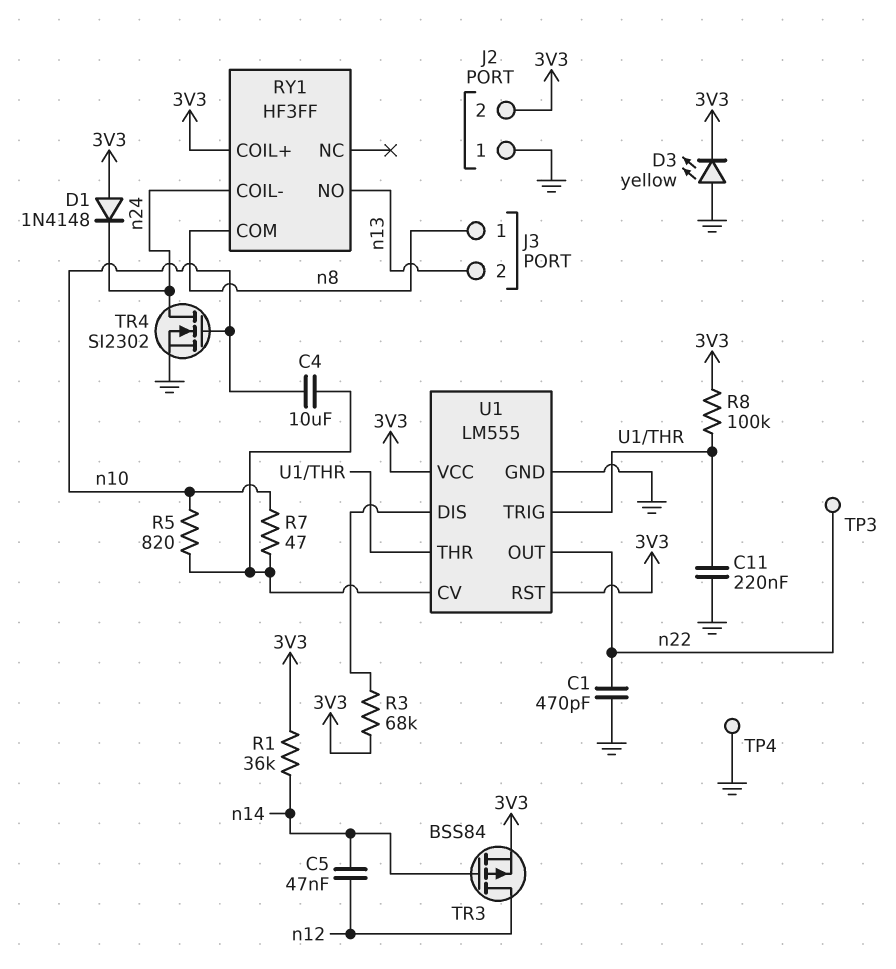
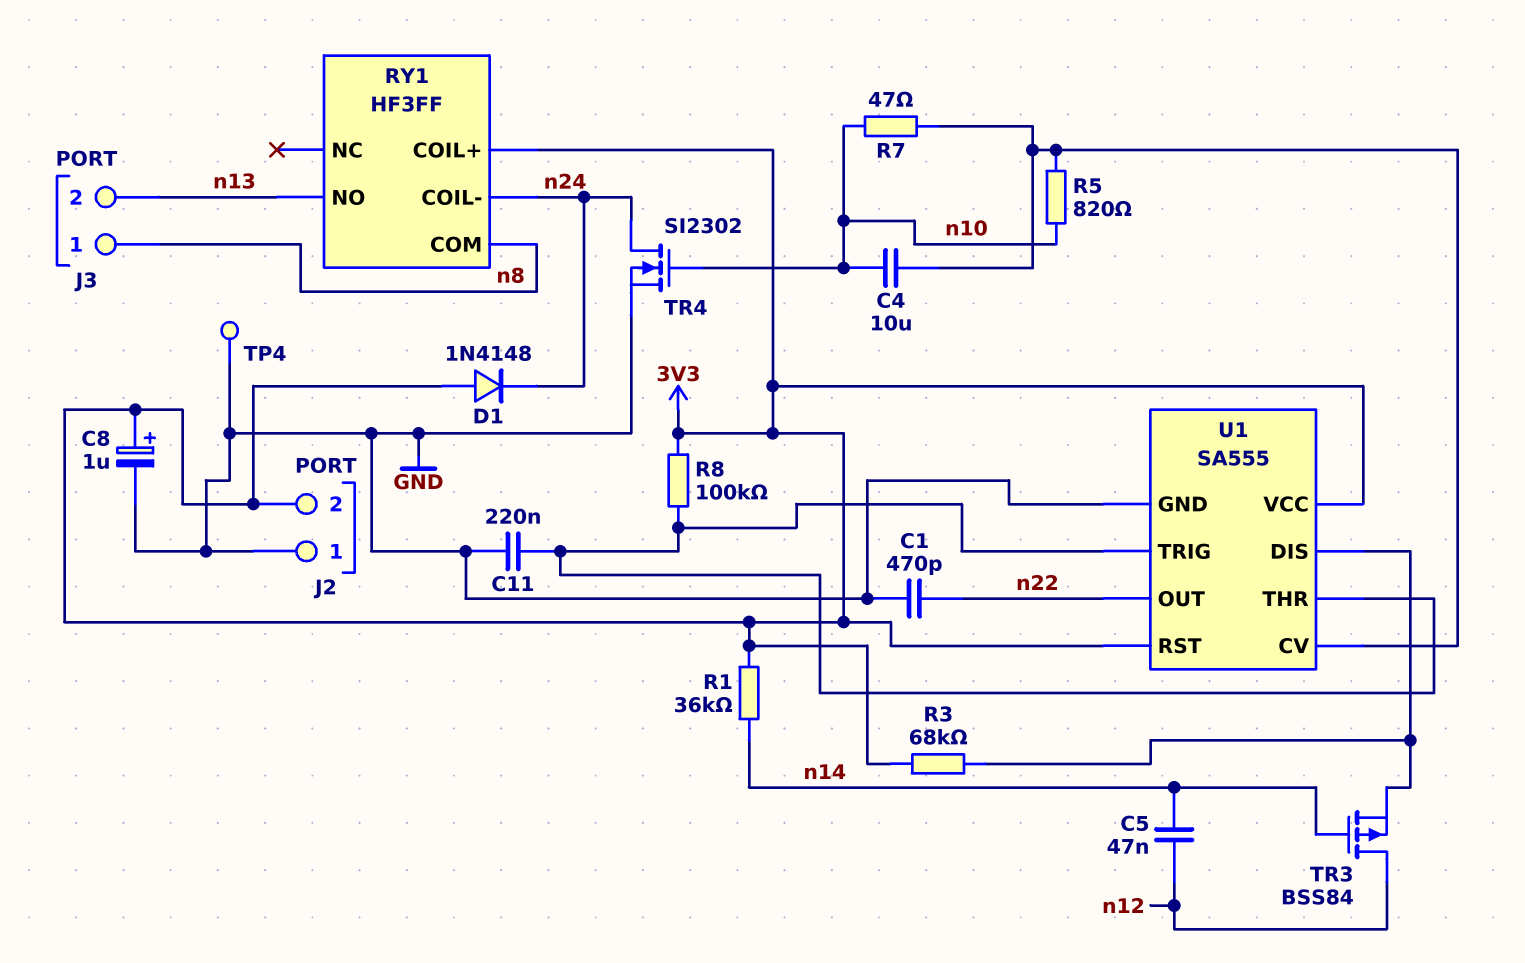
C8: none -> 1uF (plus 3V3, minus GND)
D3: LED yellow (A GND, K 3V3) -> none
TP3: test point (n22) -> none
TR3: PMOS BSS84 (G n14, D n12, S 3V3) -> PMOS BSS84 (G n14, D n12, S U1/DIS)
U1: LM555 -> SA555

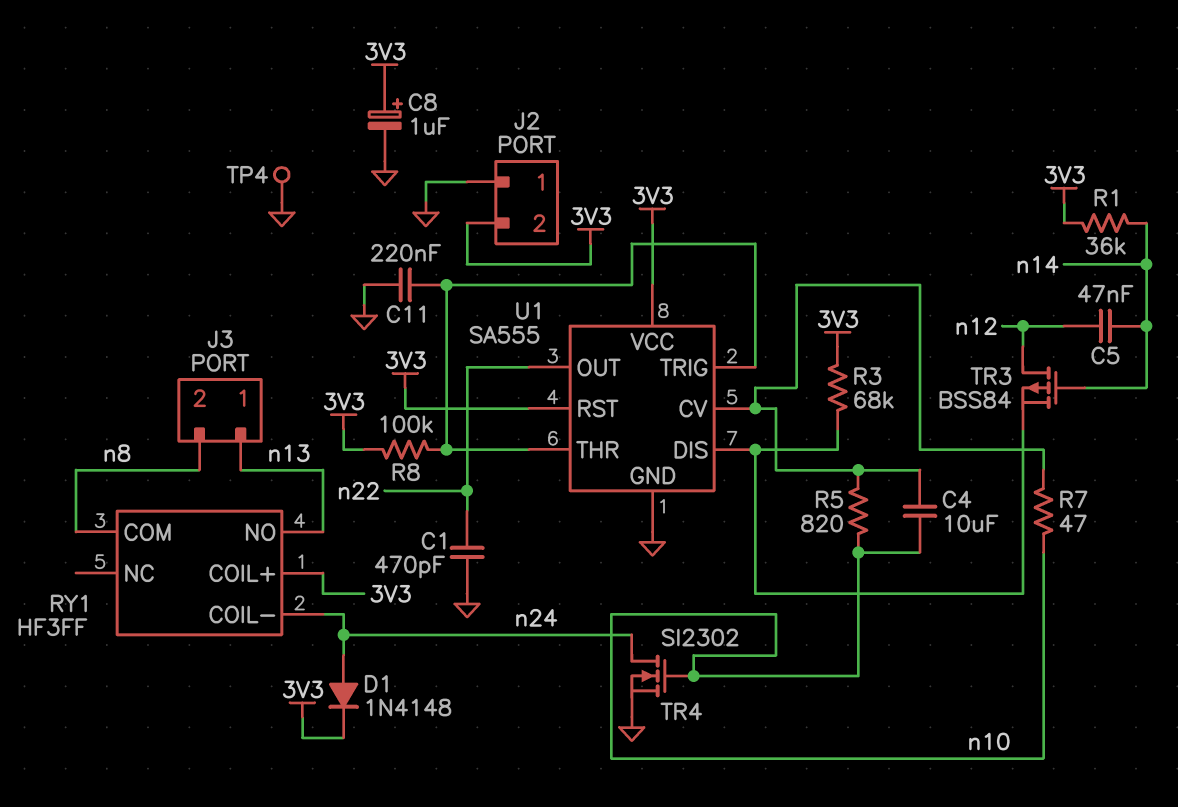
D1: diode 1N4148 (A 3V3, K n24) -> diode 1N4148 (A n24, K 3V3)
J3 pin 1: n8 -> n13
J3 pin 2: n13 -> n8

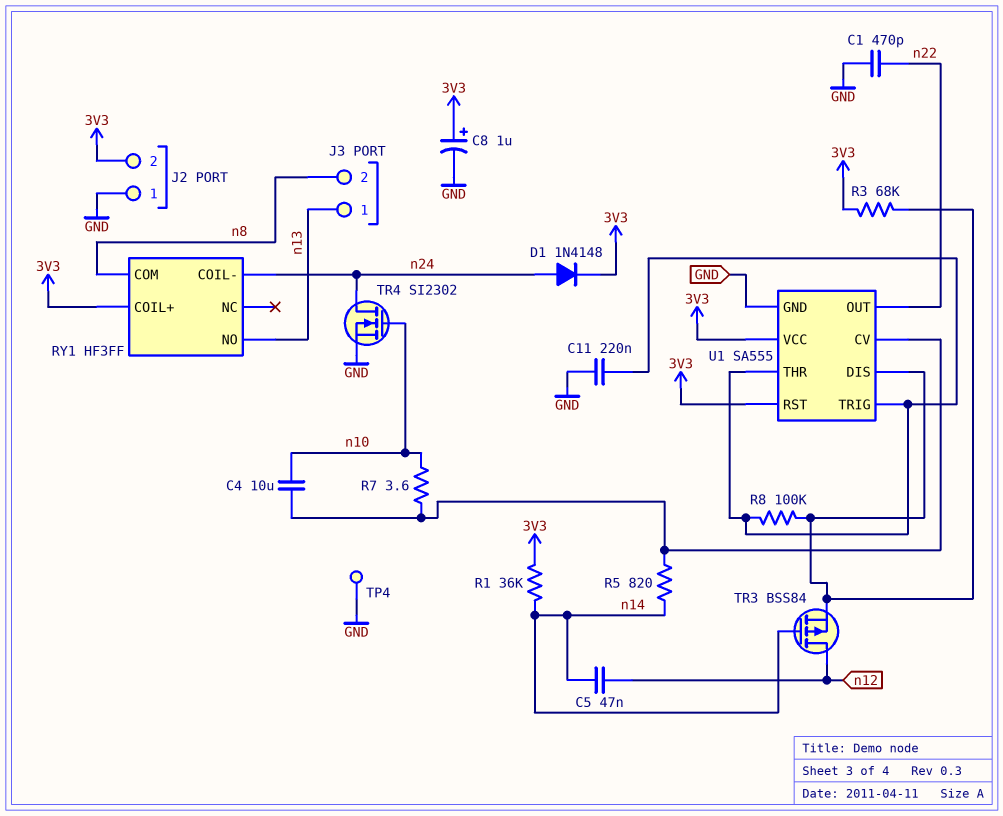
R5: 820 (U1/CV, n10) -> 820 (U1/CV, n14)
R7: 47 (U1/CV, n10) -> 3.6 (U1/CV, n10)
R8: 100k (3V3, U1/THR) -> 100k (U1/DIS, U1/THR)

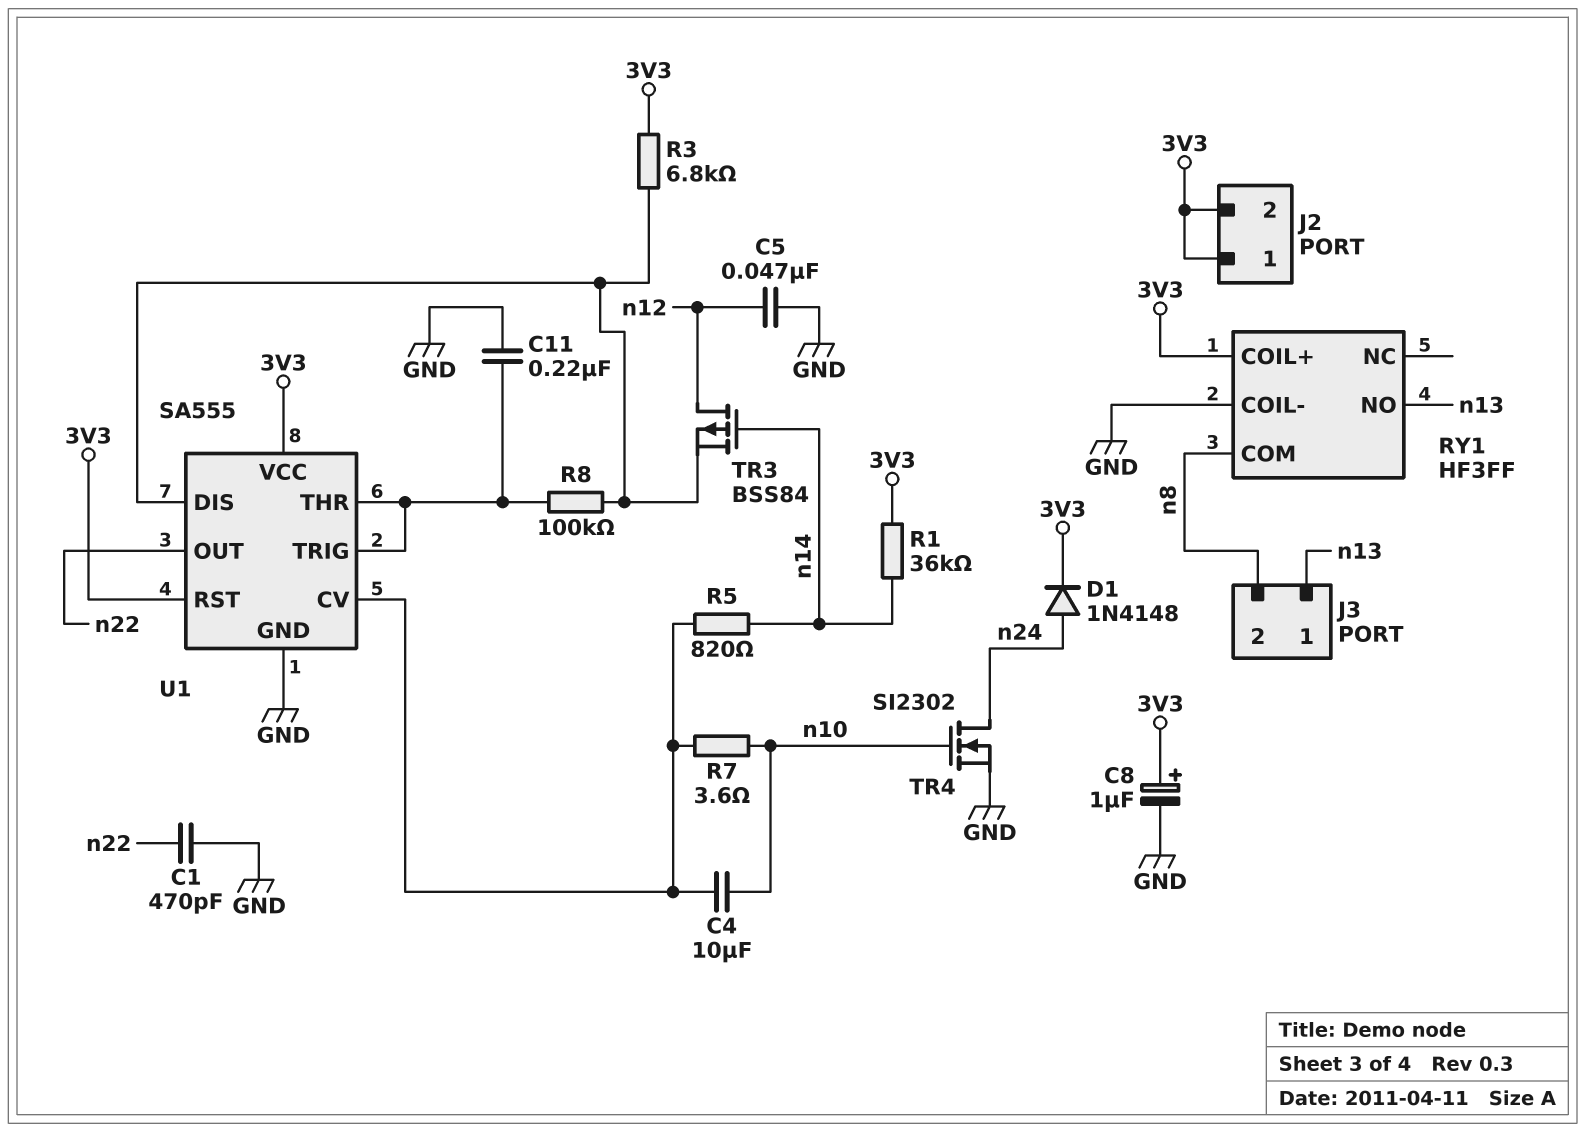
C5: 47nF (n12, n14) -> 47nF (GND, n12)
J2 pin 1: GND -> 3V3
R3: 68k (3V3, U1/DIS) -> 6.8k (3V3, U1/DIS)
RY1 pin COIL-: n24 -> GND
TP4: test point (GND) -> none

